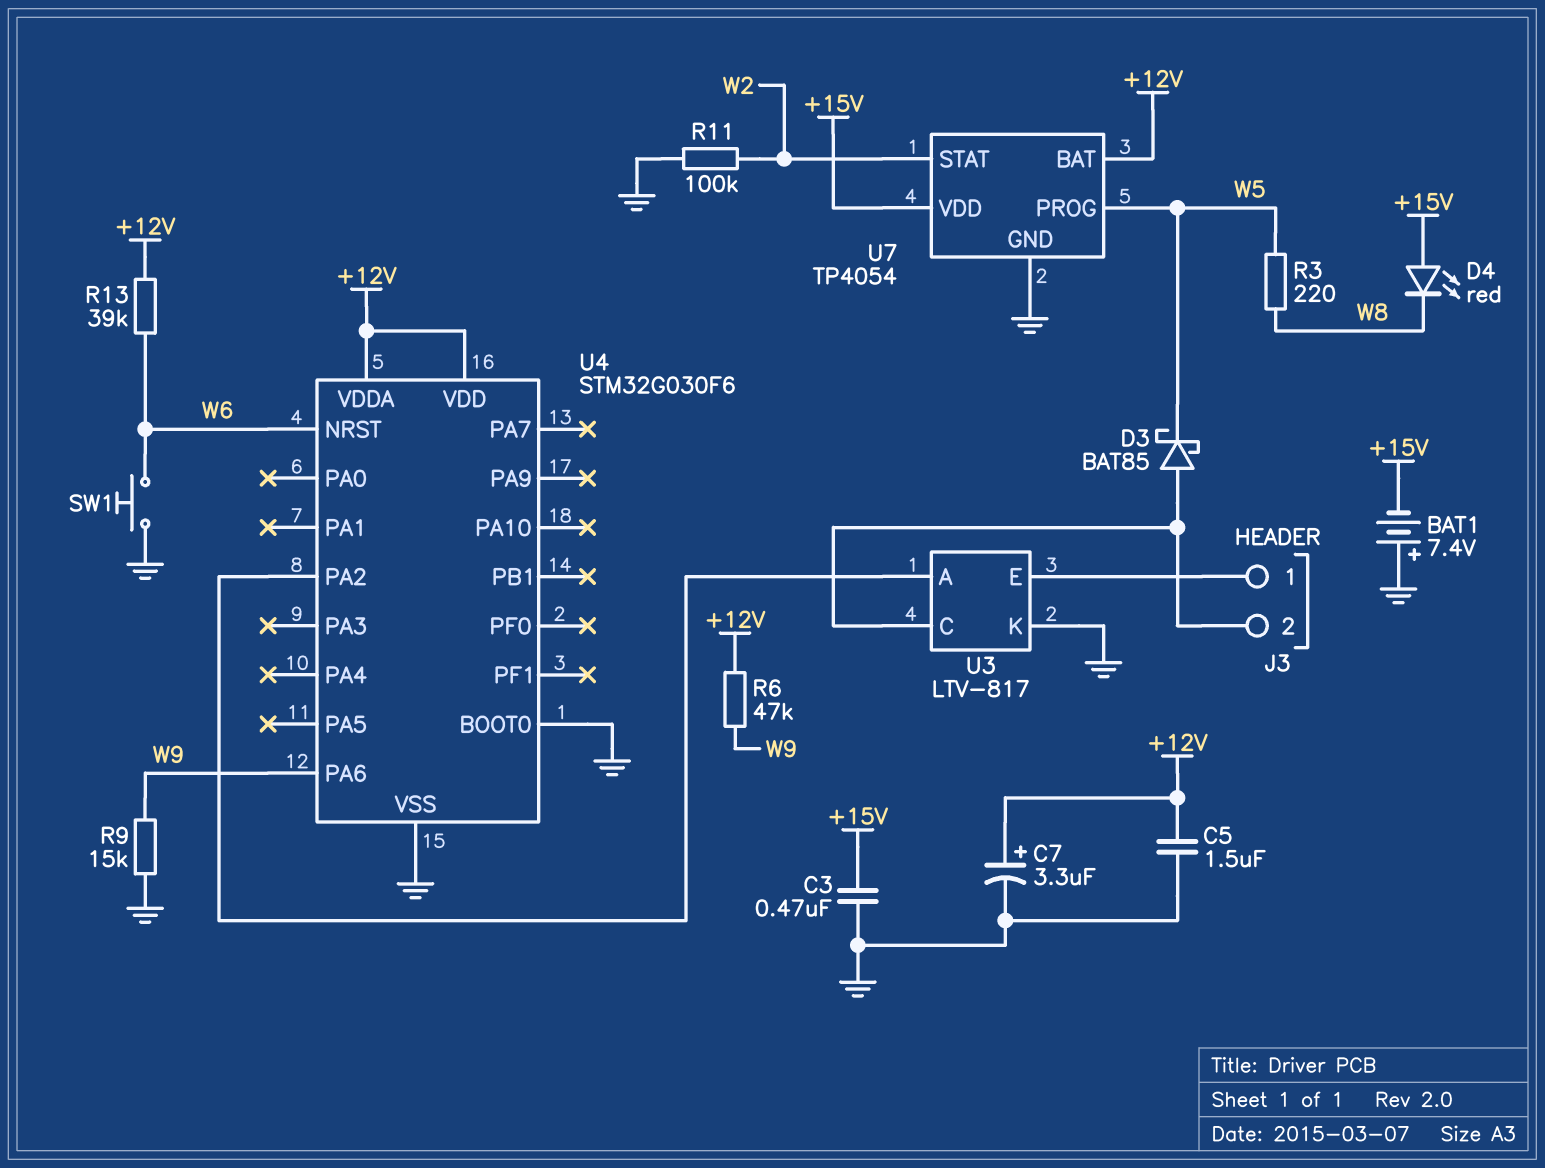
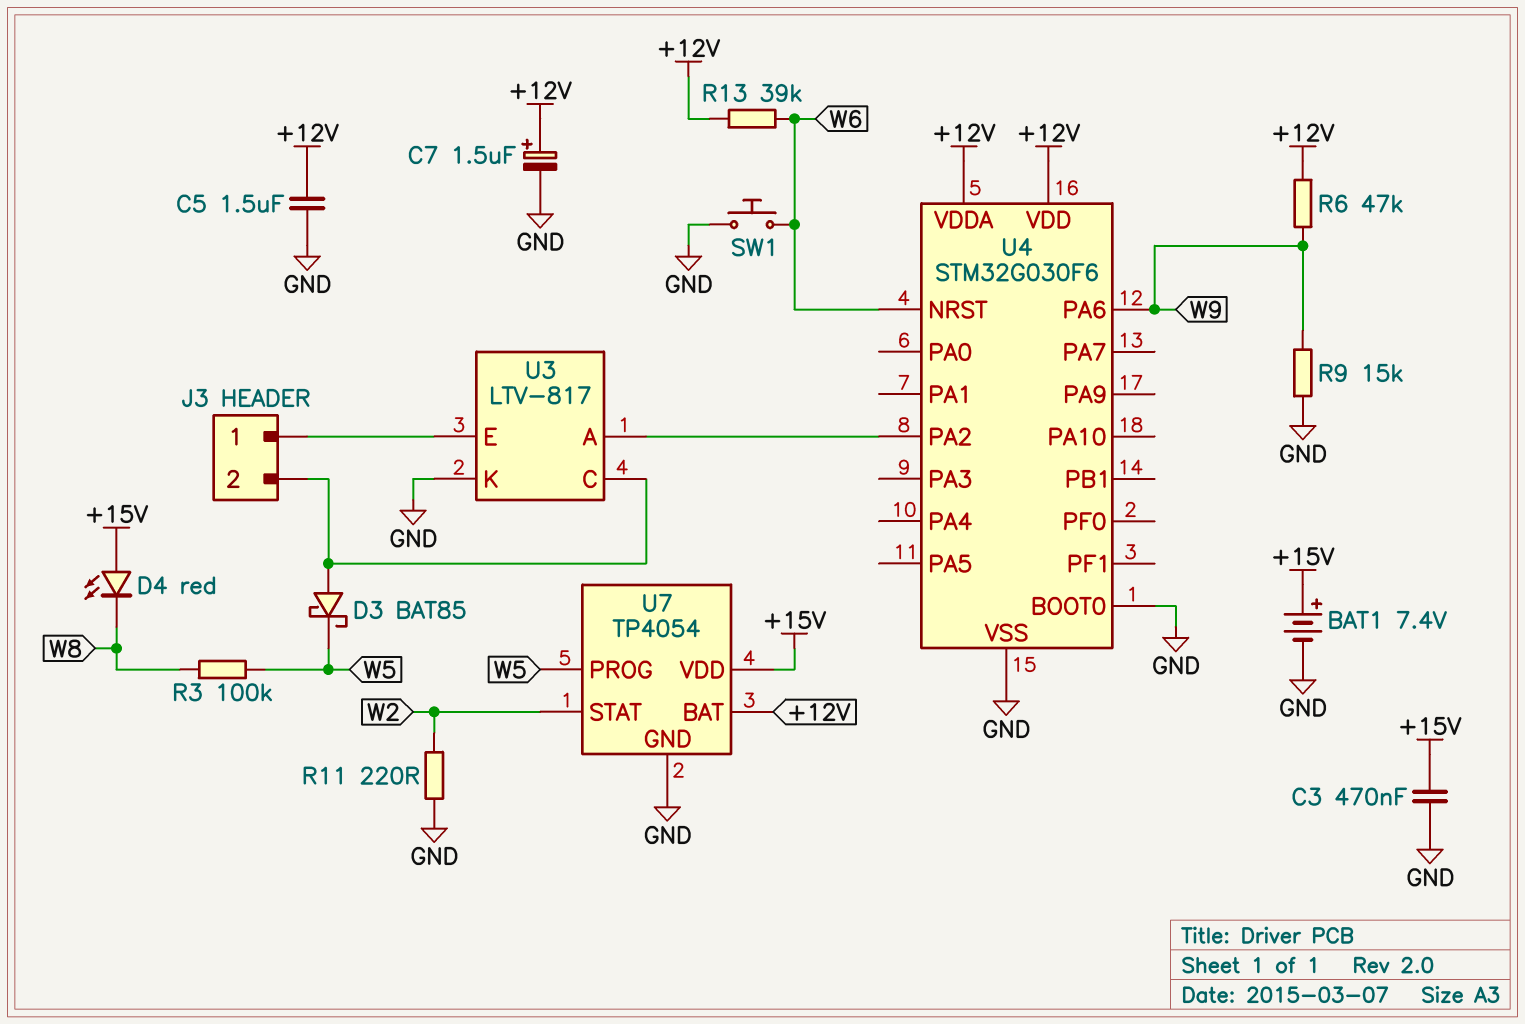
BAT1: 7.4V (plus GND, minus +15V) -> 7.4V (plus +15V, minus GND)
C7: 3.3uF (plus +12V, minus GND) -> 1.5uF (plus +12V, minus GND)
R3: 220 (W5, W8) -> 100k (W5, W8)
R11: 100k (GND, W2) -> 220 (GND, W2)

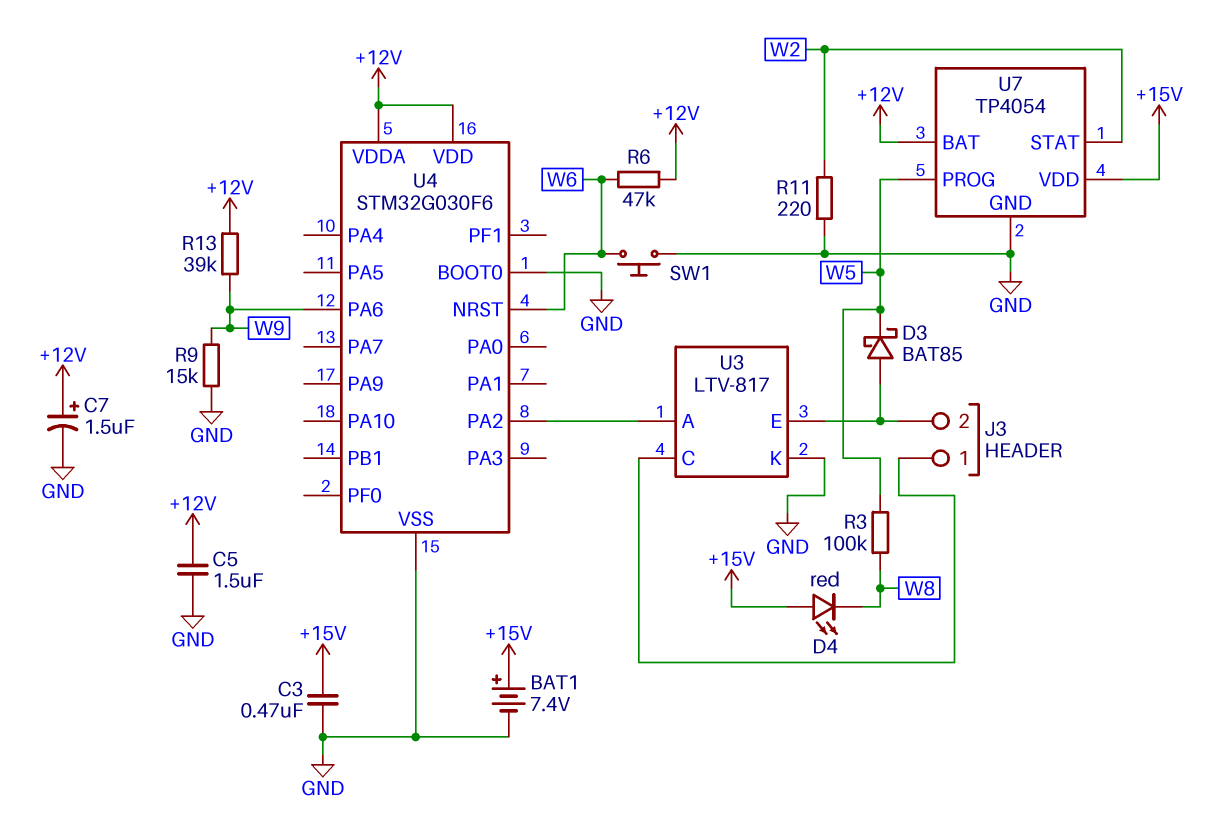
R6: 47k (+12V, W9) -> 47k (+12V, W6)
R13: 39k (+12V, W6) -> 39k (+12V, W9)
U3 pin C: J3/2 -> J3/1
U3 pin E: J3/1 -> J3/2

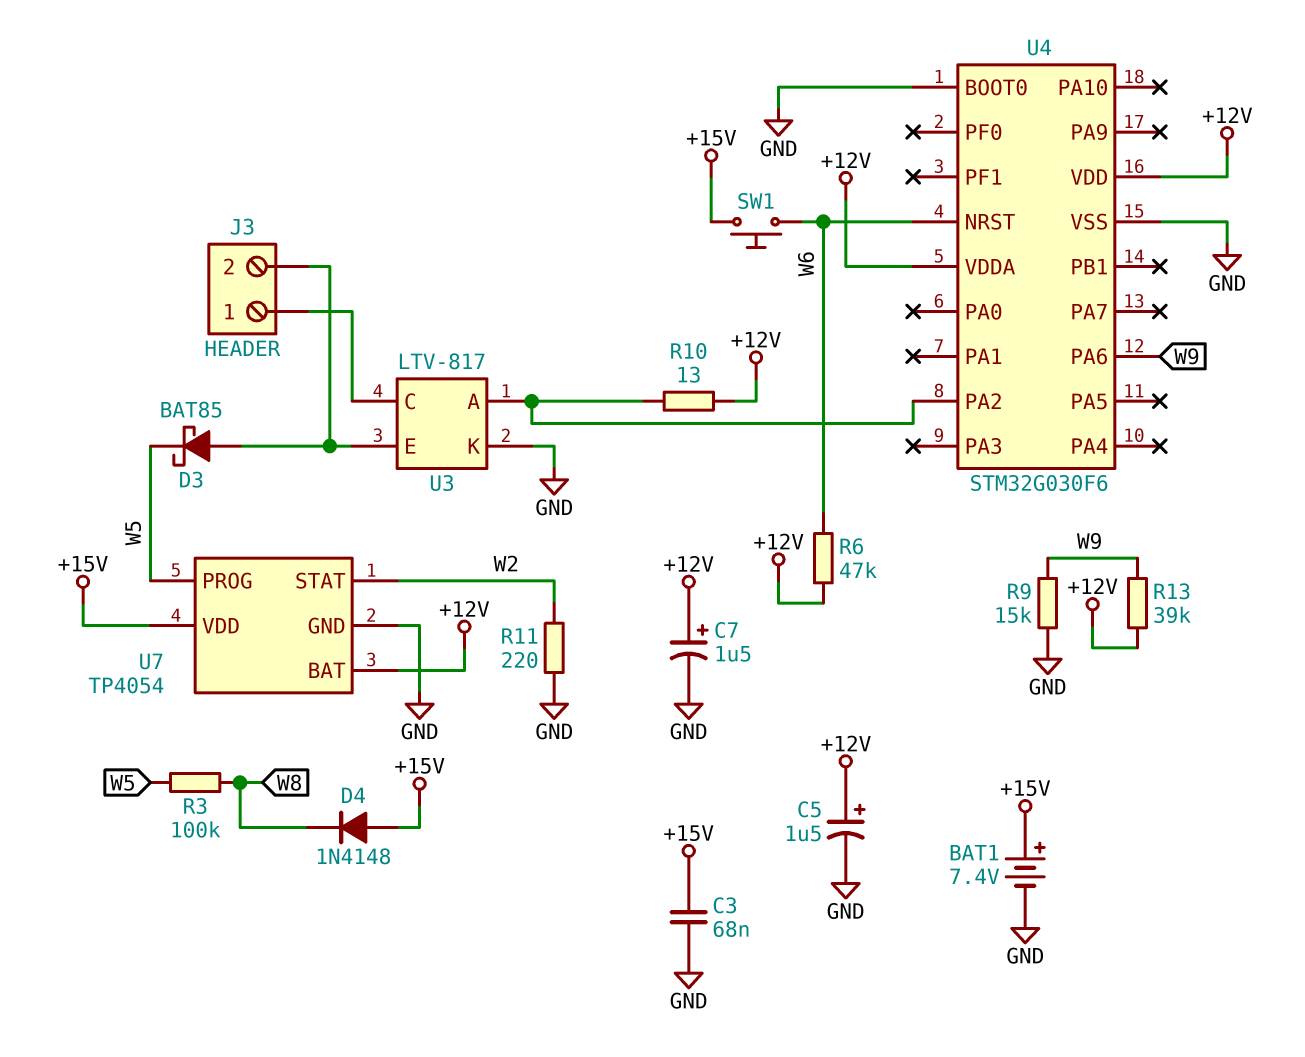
C3: 470nF (+15V, GND) -> 68nF (+15V, GND)
C5: 1.5uF (+12V, GND) -> 1.5uF (plus +12V, minus GND)
D4: LED red (A +15V, K W8) -> diode 1N4148 (A +15V, K W8)
R10: none -> 13 (+12V, U3/A)
SW1: button (GND, W6) -> button (+15V, W6)

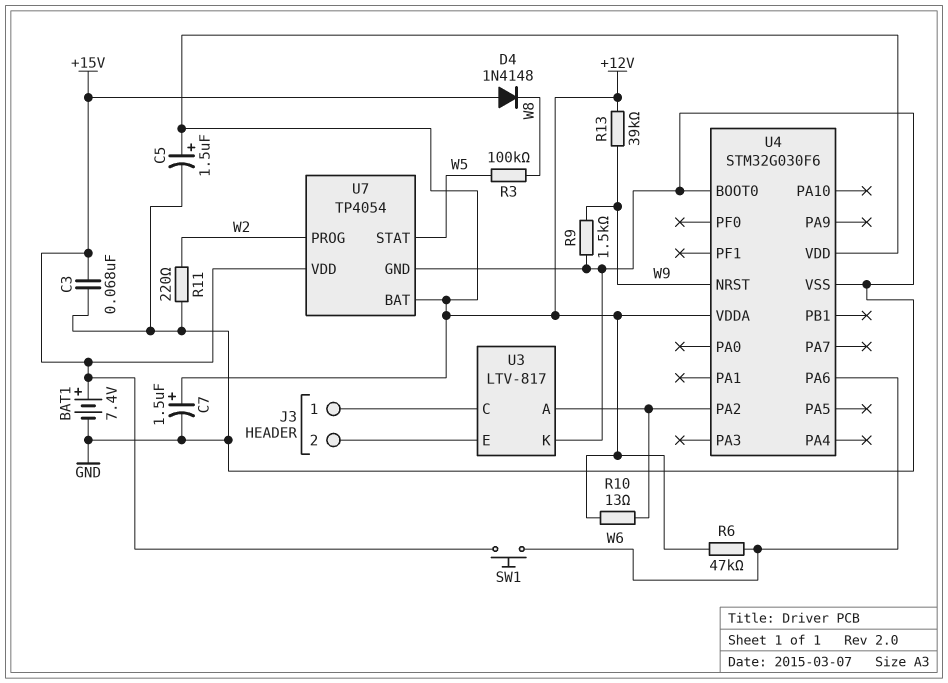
D3: schottky BAT85 (A J3/2, K W5) -> none
R9: 15k (GND, W9) -> 1.5k (GND, W9)
U4 pin NRST: W6 -> W9
U4 pin PA6: W9 -> W6
U7 pin PROG: W5 -> W2
U7 pin STAT: W2 -> W5

